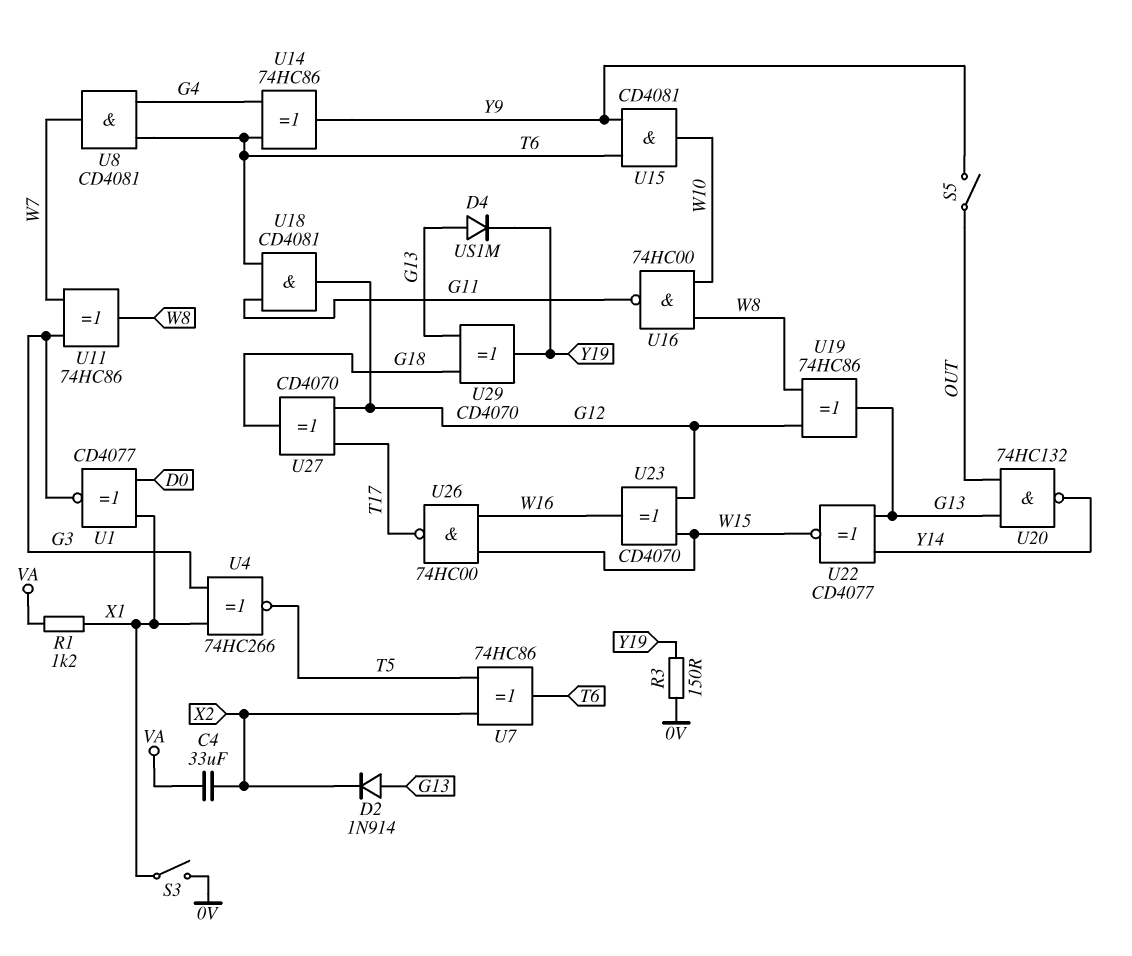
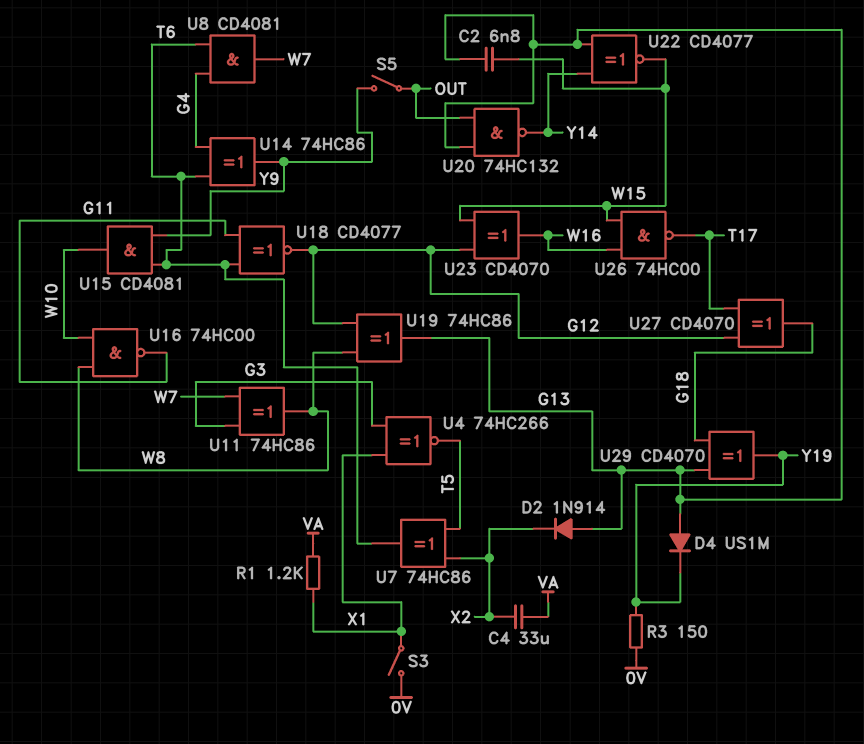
C2: none -> 6.8nF (G13, W15)
U1: XNOR CD4077 (in D0, in X1, out G3) -> none
U18: AND CD4081 (in G11, in T6, out G12) -> XNOR CD4077 (in G11, in T6, out G12)

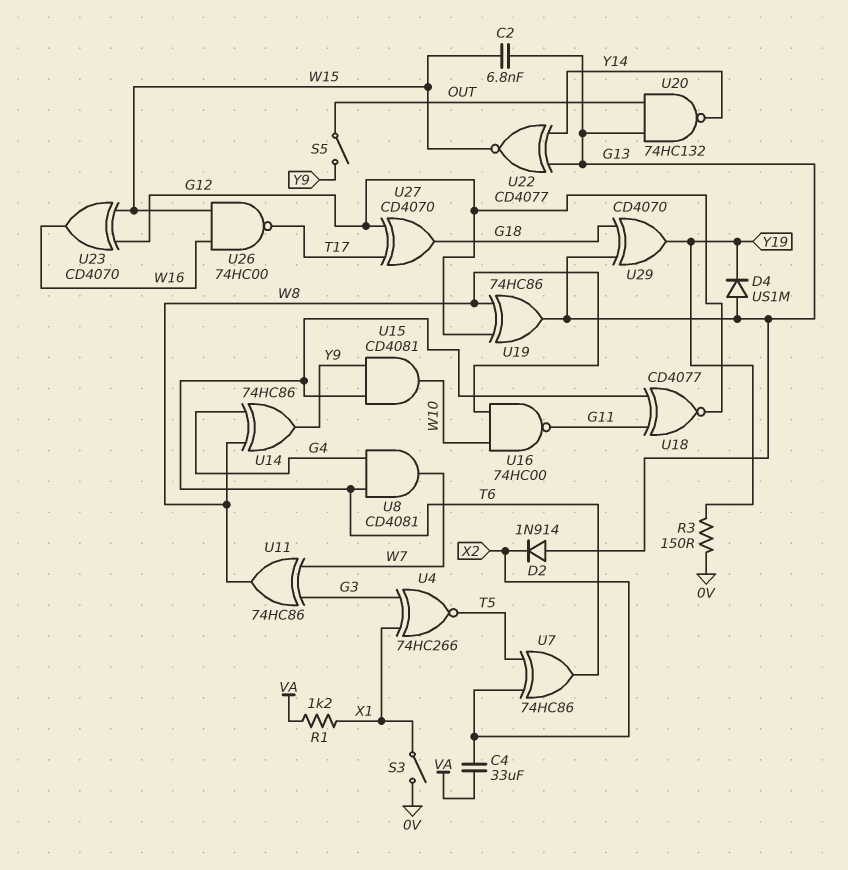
U14: XOR 74HC86 (in G4, in T6, out Y9) -> XOR 74HC86 (in G4, in W8, out Y9)

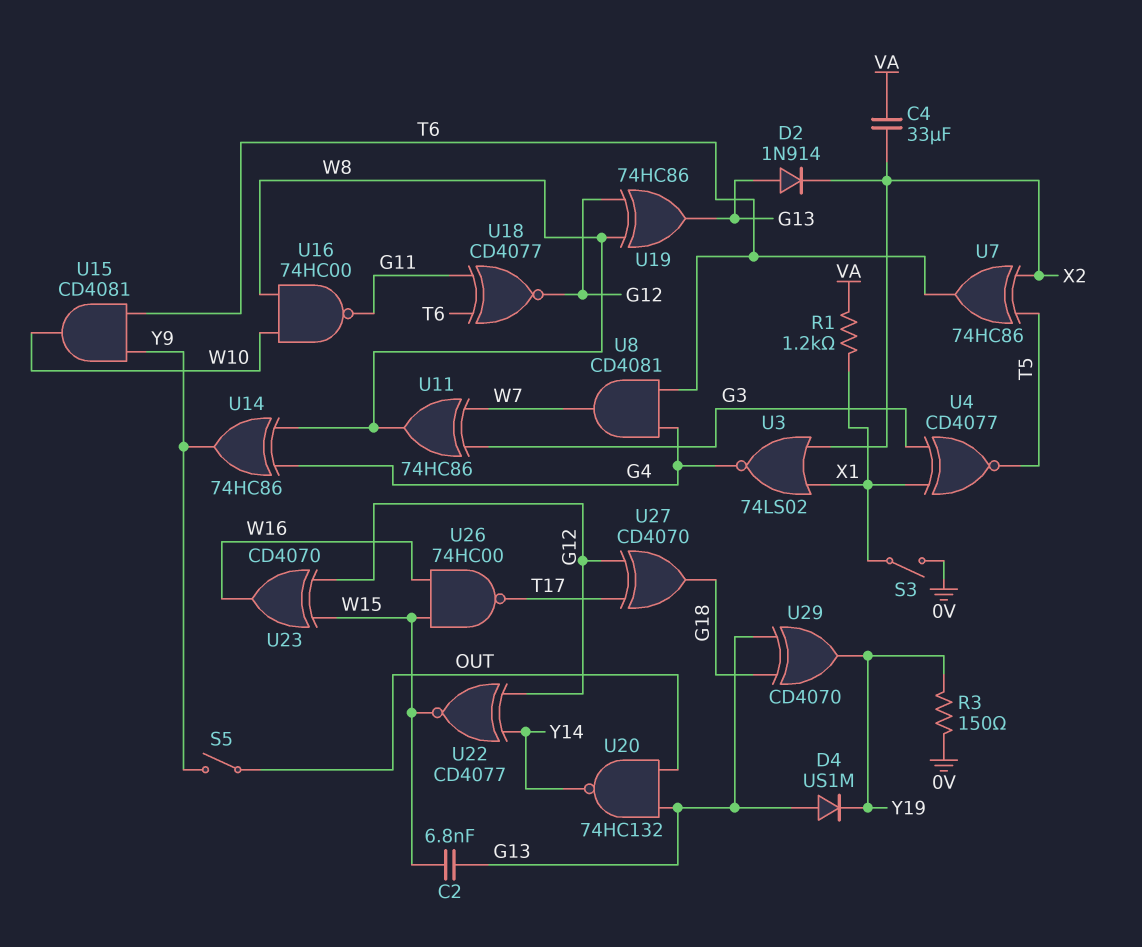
U3: none -> NOR 74LS02 (in X1, in X2, out G4)
U4: XNOR 74HC266 (in G3, in X1, out T5) -> XNOR CD4077 (in G3, in X1, out T5)
U22: XNOR CD4077 (in G13, in Y14, out W15) -> XNOR CD4077 (in G12, in Y14, out W15)

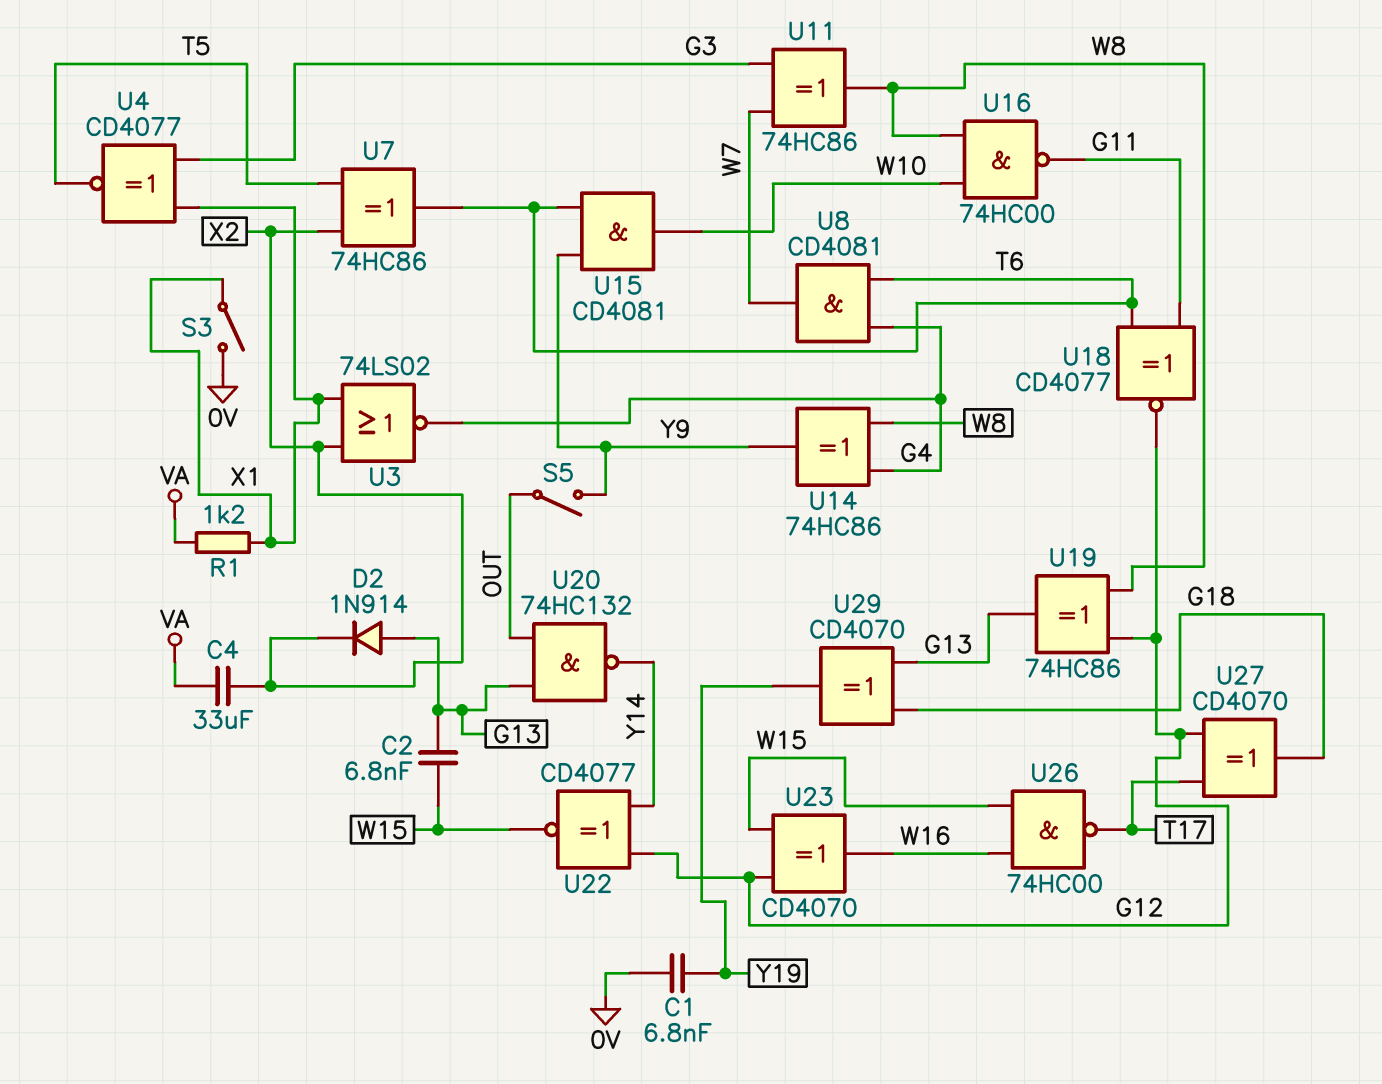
C1: none -> 6.8nF (0V, Y19)
D4: diode US1M (A G13, K Y19) -> none
R3: 150 (0V, Y19) -> none

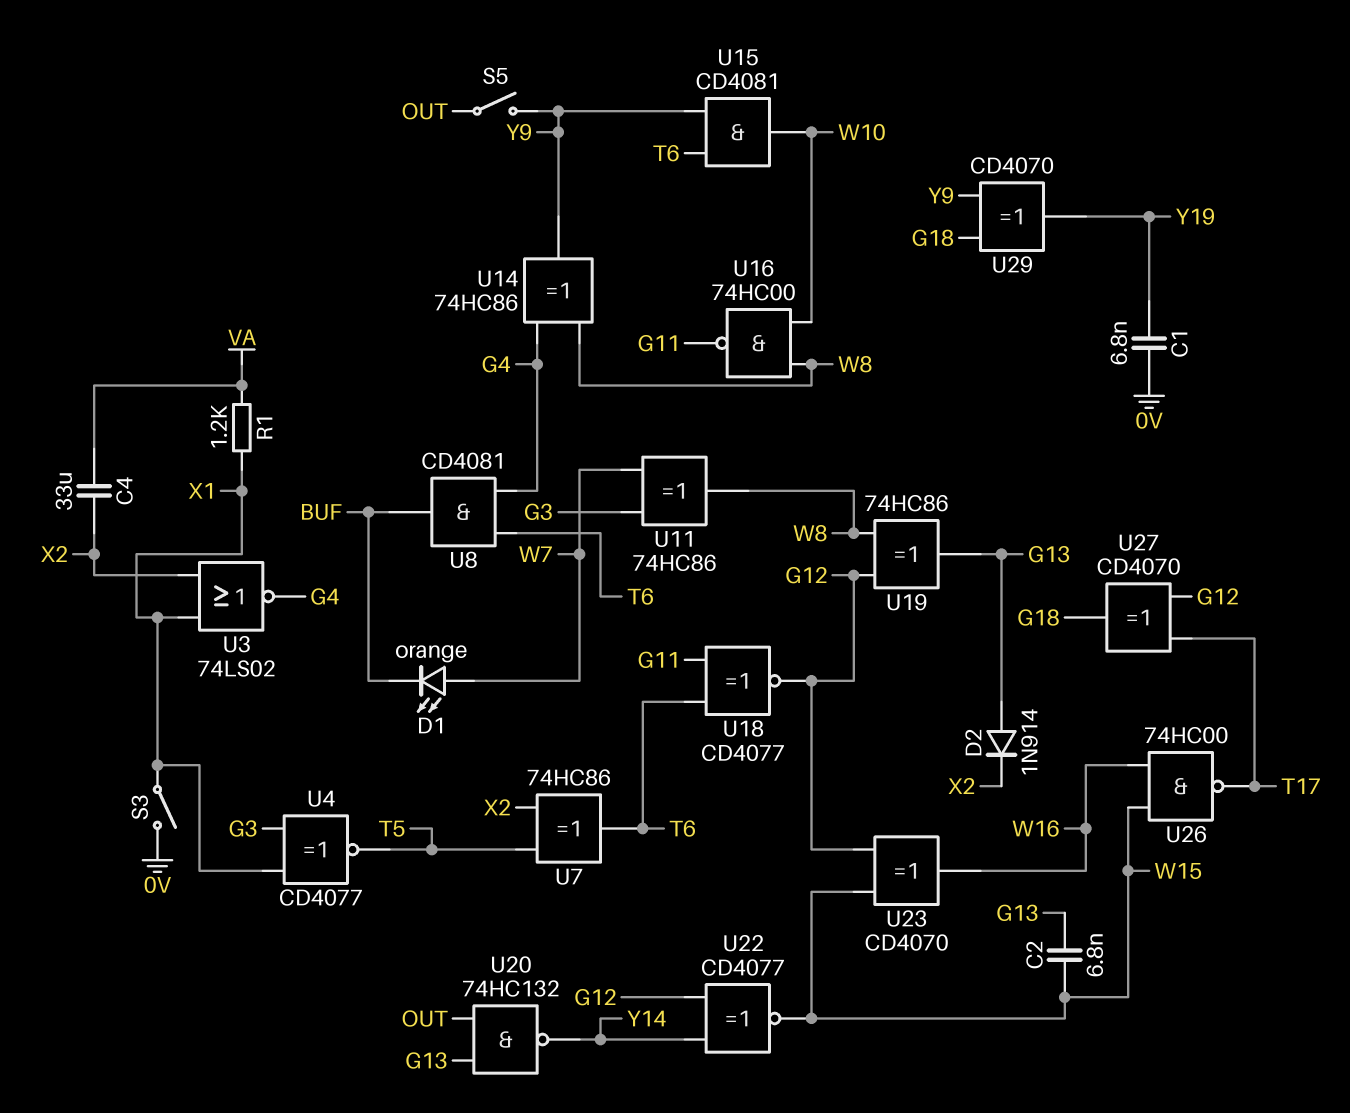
D1: none -> LED orange (A W7, K BUF)
U8: AND CD4081 (in G4, in T6, out W7) -> AND CD4081 (in G4, in T6, out BUF)
U29: XOR CD4070 (in G13, in G18, out Y19) -> XOR CD4070 (in G18, in Y9, out Y19)

